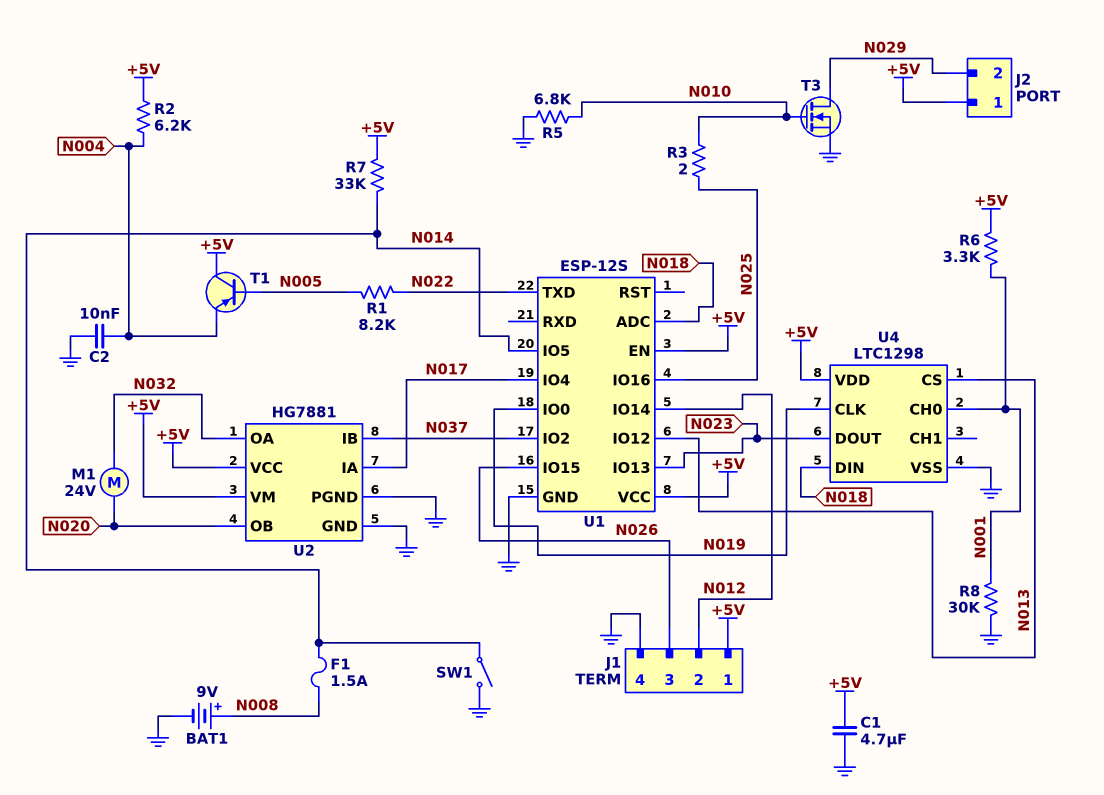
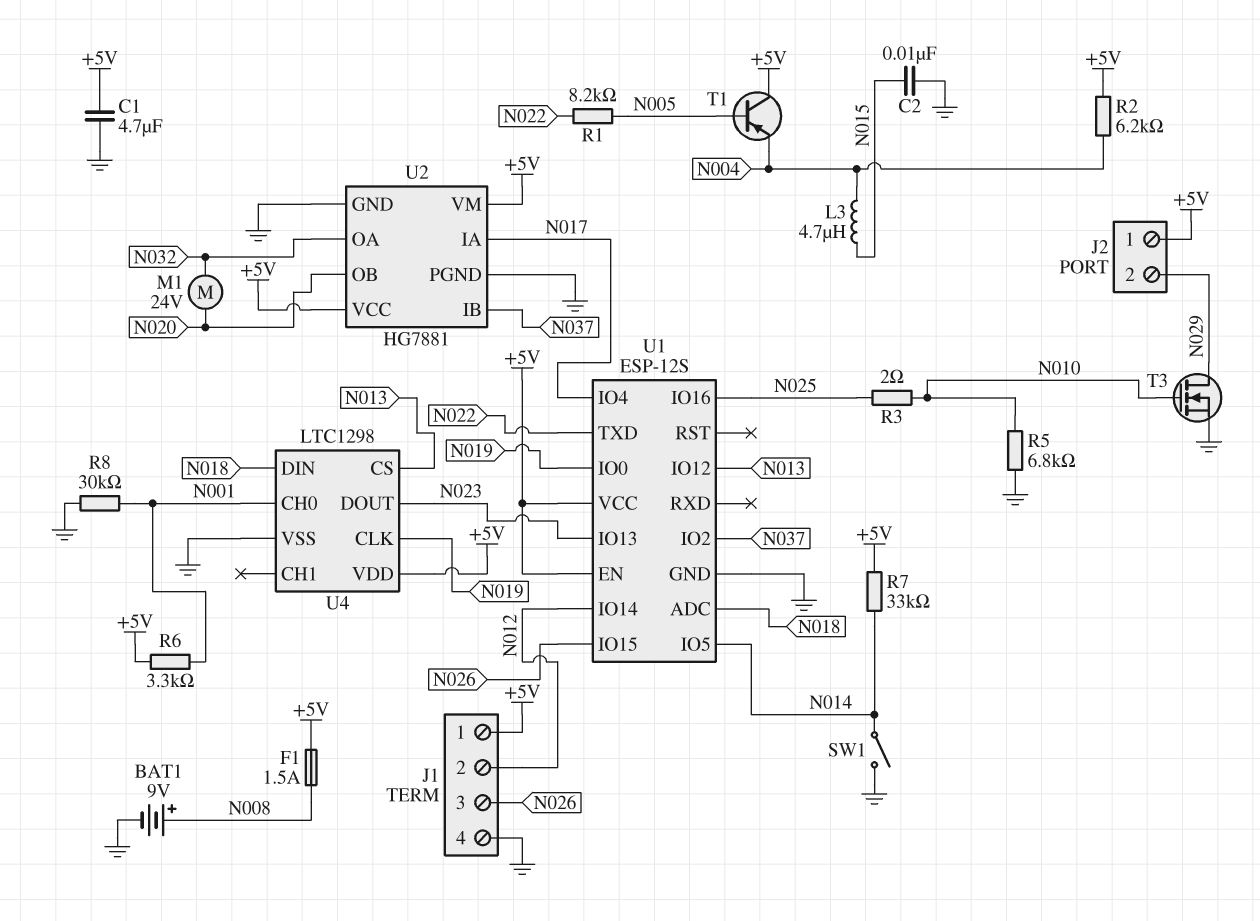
C2: 10nF (GND, N004) -> 10nF (GND, N015)
F1: 1.5A (N008, N014) -> 1.5A (+5V, N008)
L3: none -> 4.7uH (N004, N015)

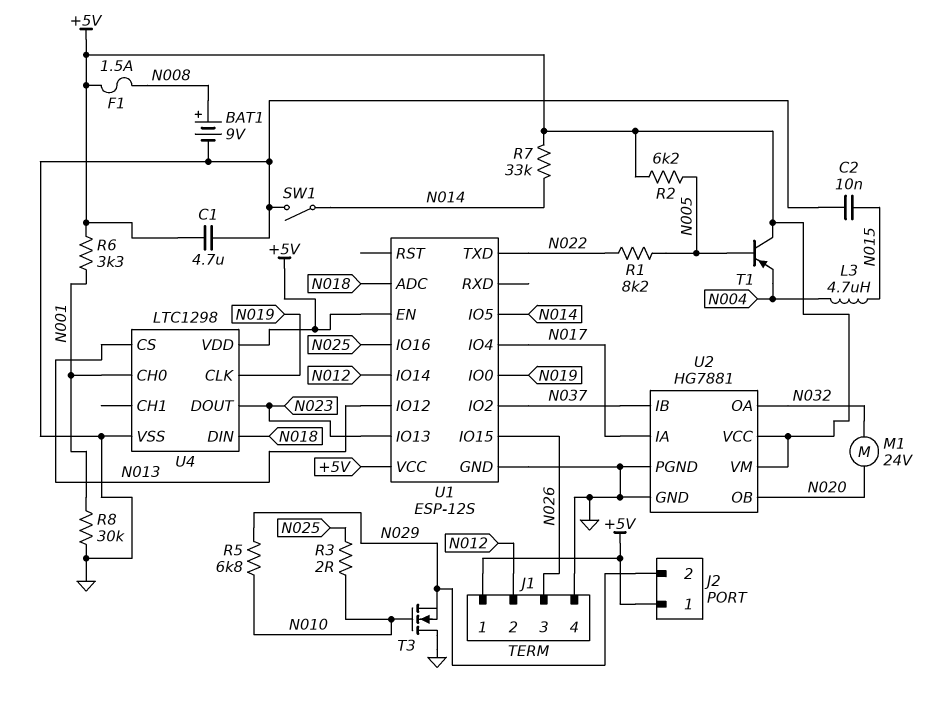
R2: 6.2k (+5V, N004) -> 6.2k (+5V, N005)
R5: 6.8k (GND, N010) -> 6.8k (N010, N029)
T3: NMOS (G N010, D N029, S GND) -> NMOS (G N010, D GND, S N029)

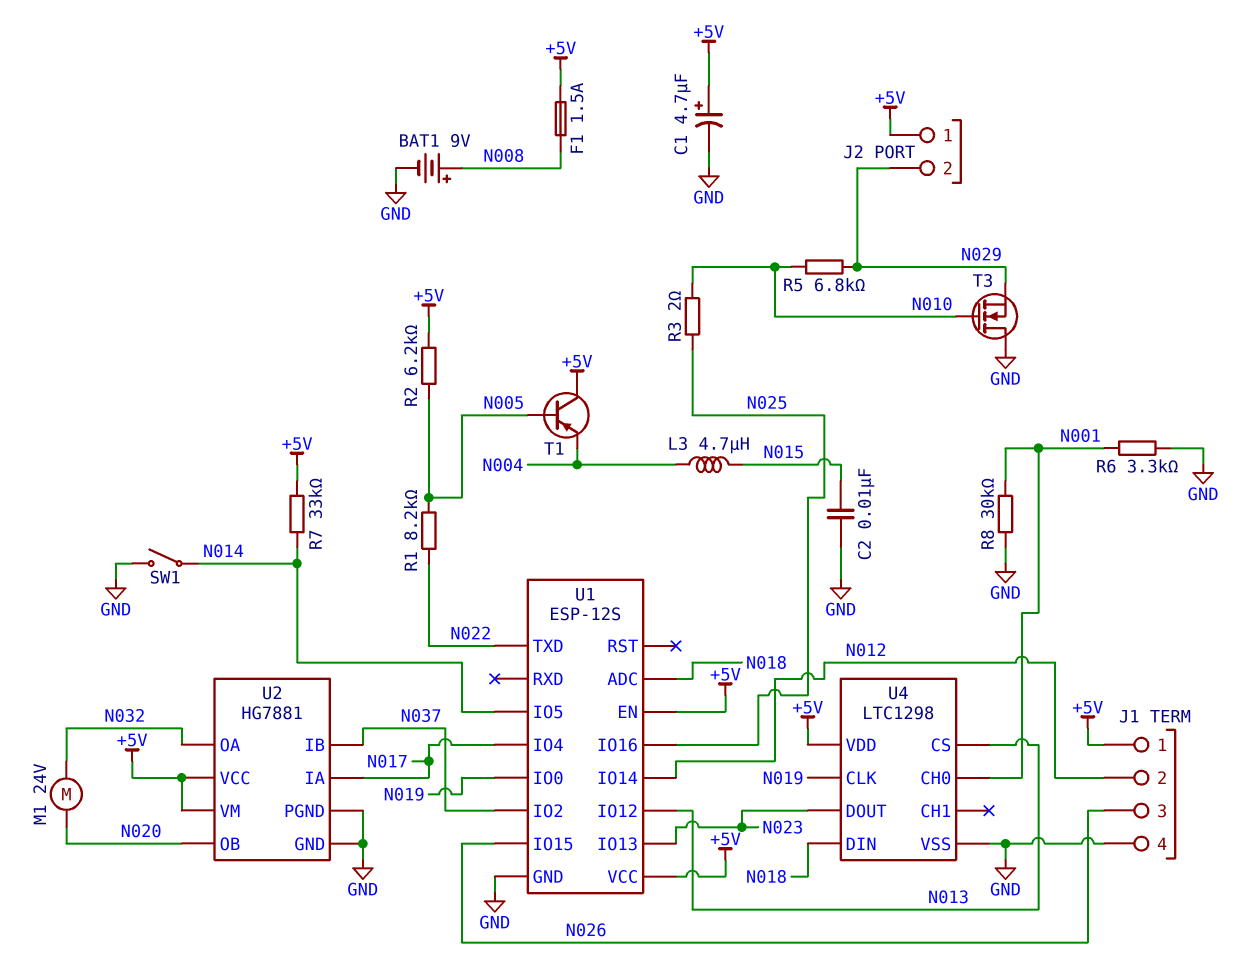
C1: 4.7uF (+5V, GND) -> 4.7uF (plus +5V, minus GND)
R6: 3.3k (+5V, N001) -> 3.3k (GND, N001)

